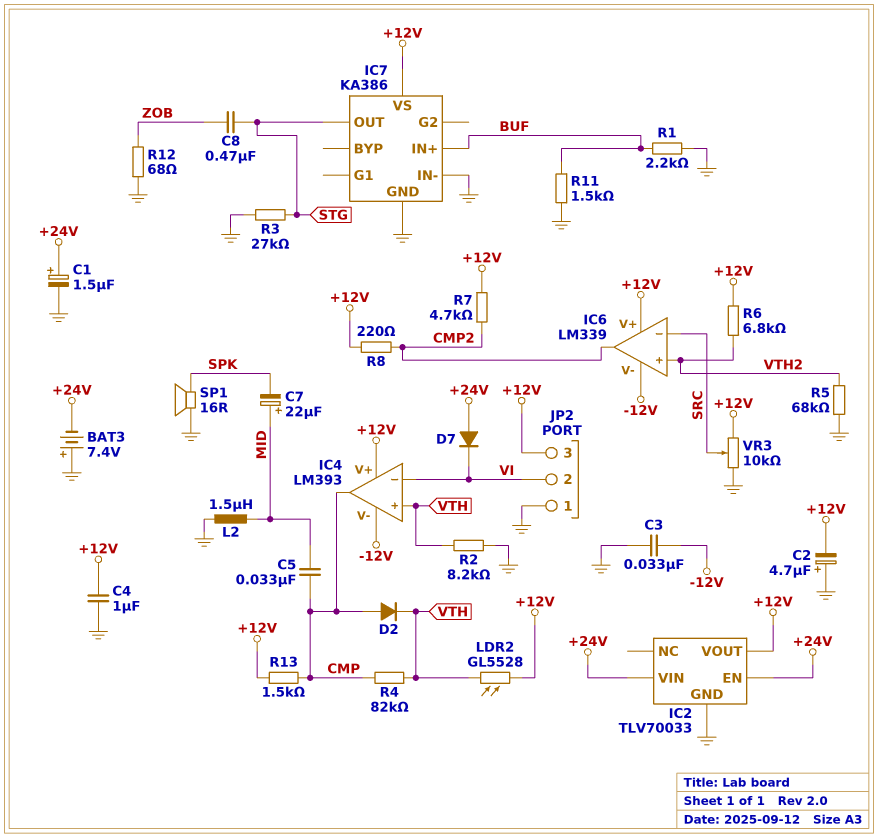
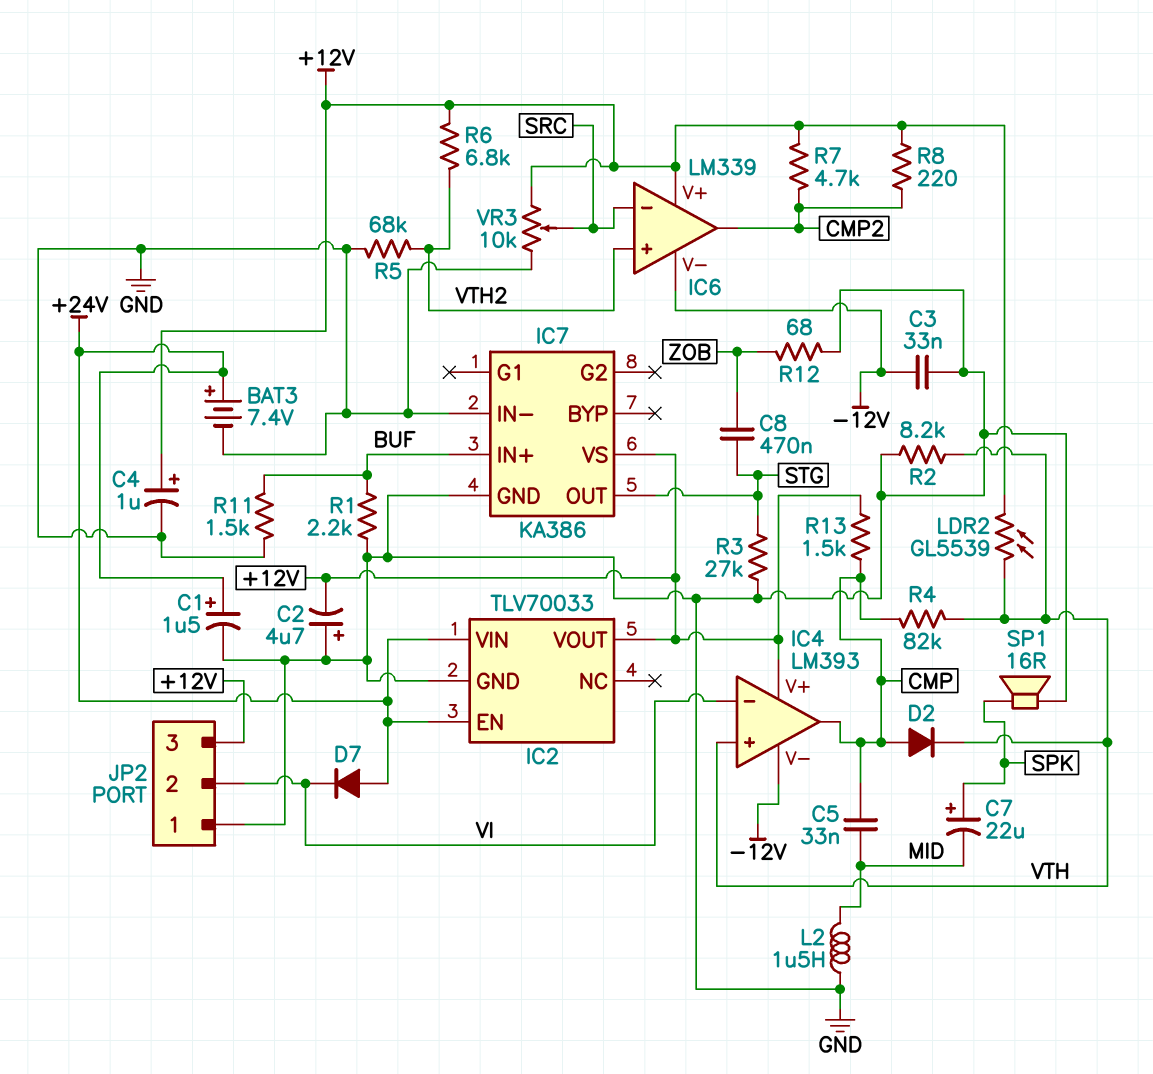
BAT3: 7.4V (plus GND, minus +24V) -> 7.4V (plus +24V, minus GND)
C4: 1uF (+12V, GND) -> 1uF (plus +12V, minus GND)
C7: 22uF (plus MID, minus SPK) -> 22uF (plus SPK, minus MID)
LDR2: GL5528 (+12V, VTH) -> GL5539 (+12V, VTH)

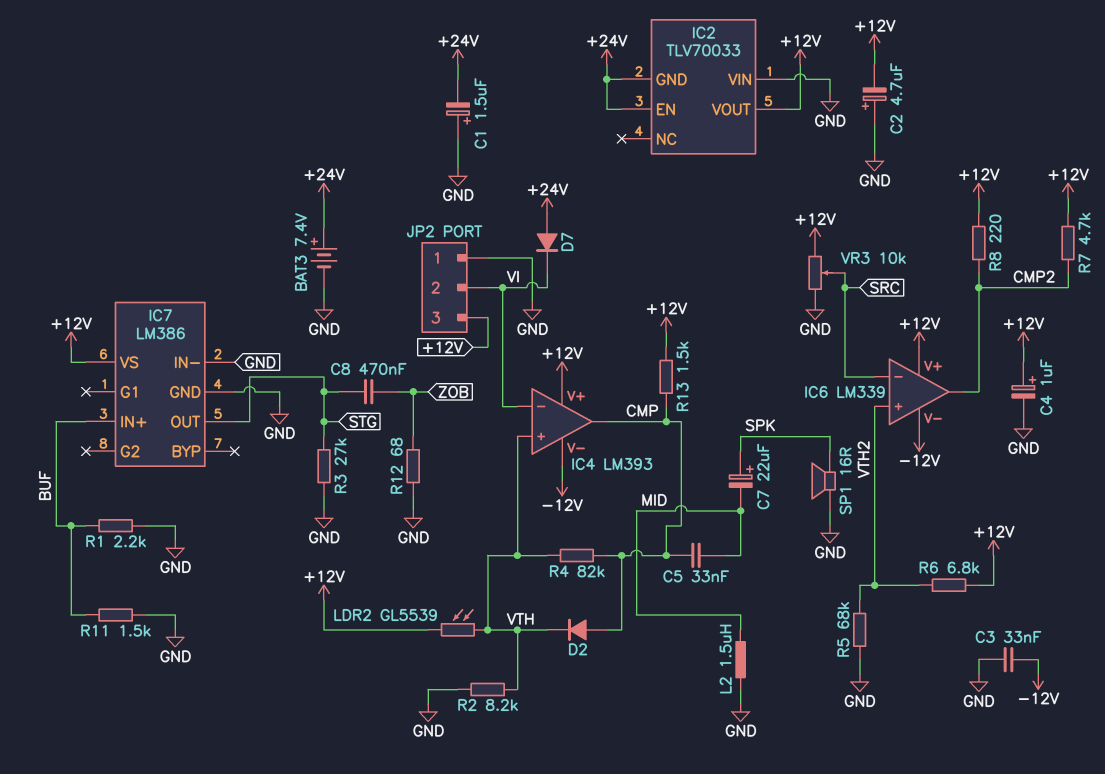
C1: 1.5uF (plus +24V, minus GND) -> 1.5uF (plus GND, minus +24V)
IC2 pin GND: GND -> +24V
IC2 pin VIN: +24V -> GND
IC7: KA386 -> LM386

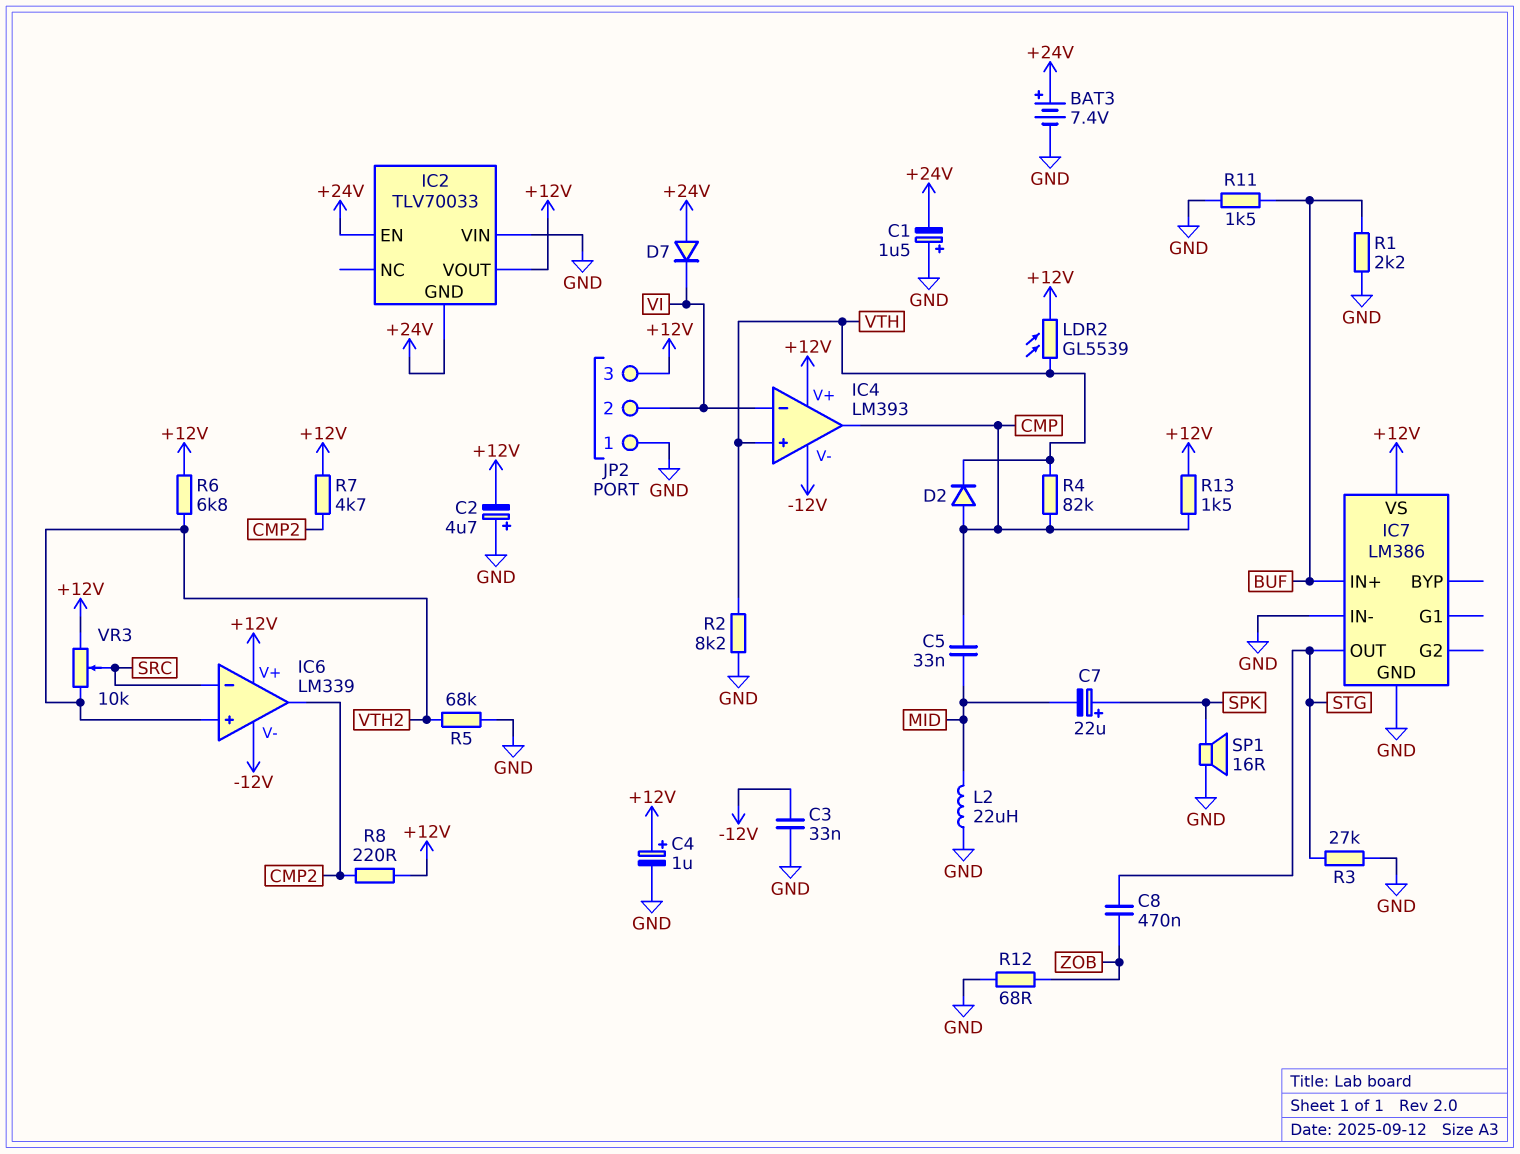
L2: 1.5uH (GND, MID) -> 22uH (GND, MID)
VR3: 10k (+12V, GND, wiper SRC) -> 10k (+12V, VTH2, wiper SRC)

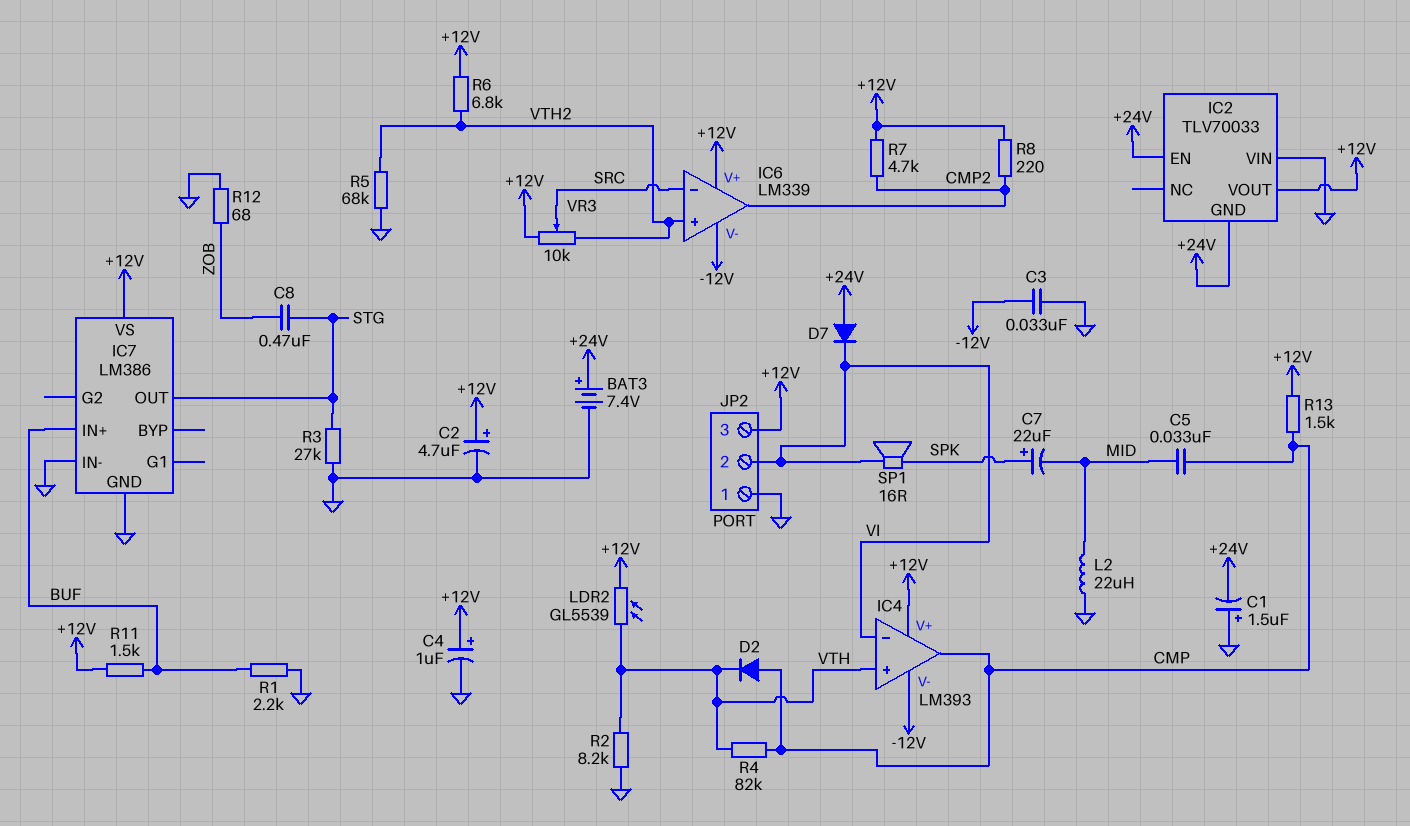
C2: 4.7uF (plus GND, minus +12V) -> 4.7uF (plus +12V, minus GND)
R11: 1.5k (BUF, GND) -> 1.5k (+12V, BUF)
SP1: speaker 16R (GND, SPK) -> speaker 16R (SPK, VI)

